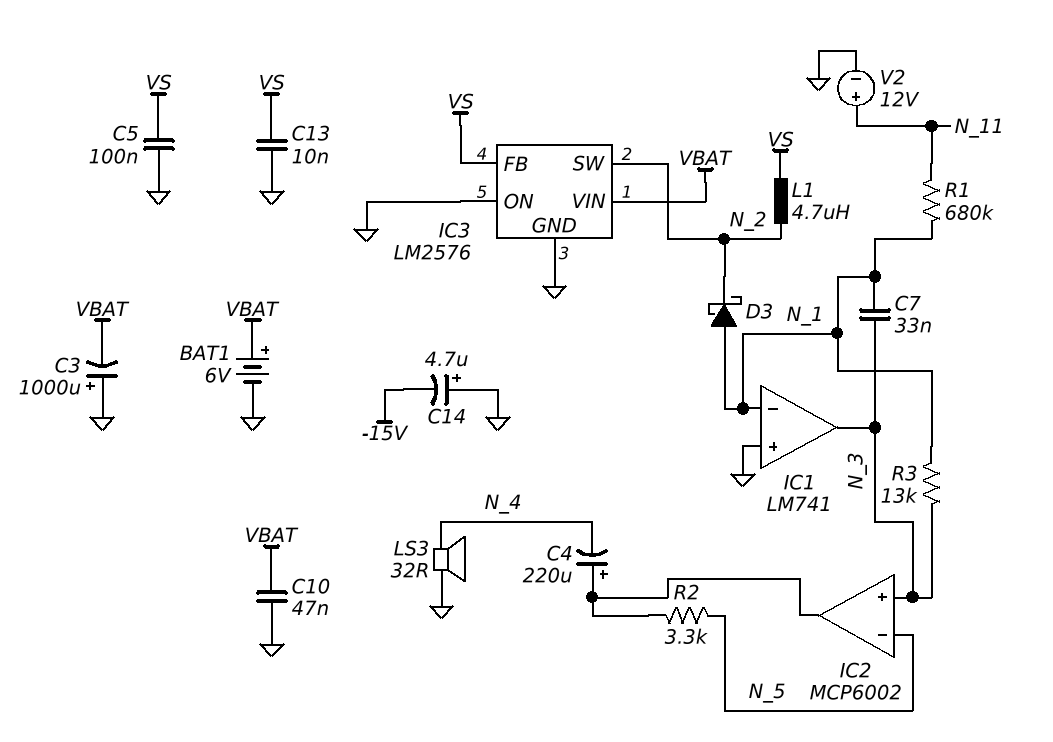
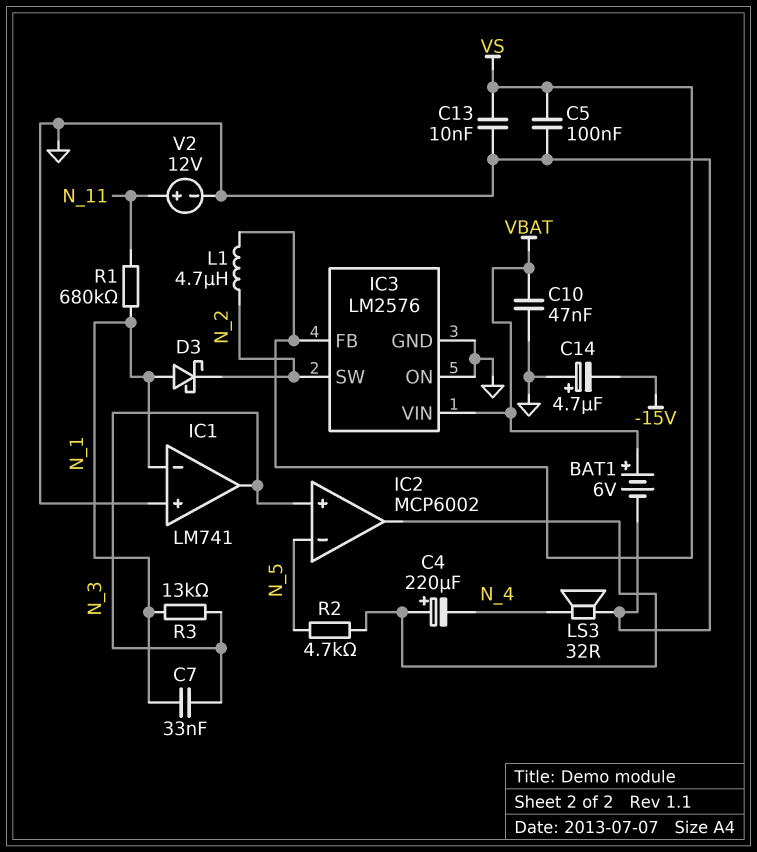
C3: 1000uF (plus GND, minus VBAT) -> none
R2: 3.3k (IC2/out, N_5) -> 4.7k (IC2/out, N_5)

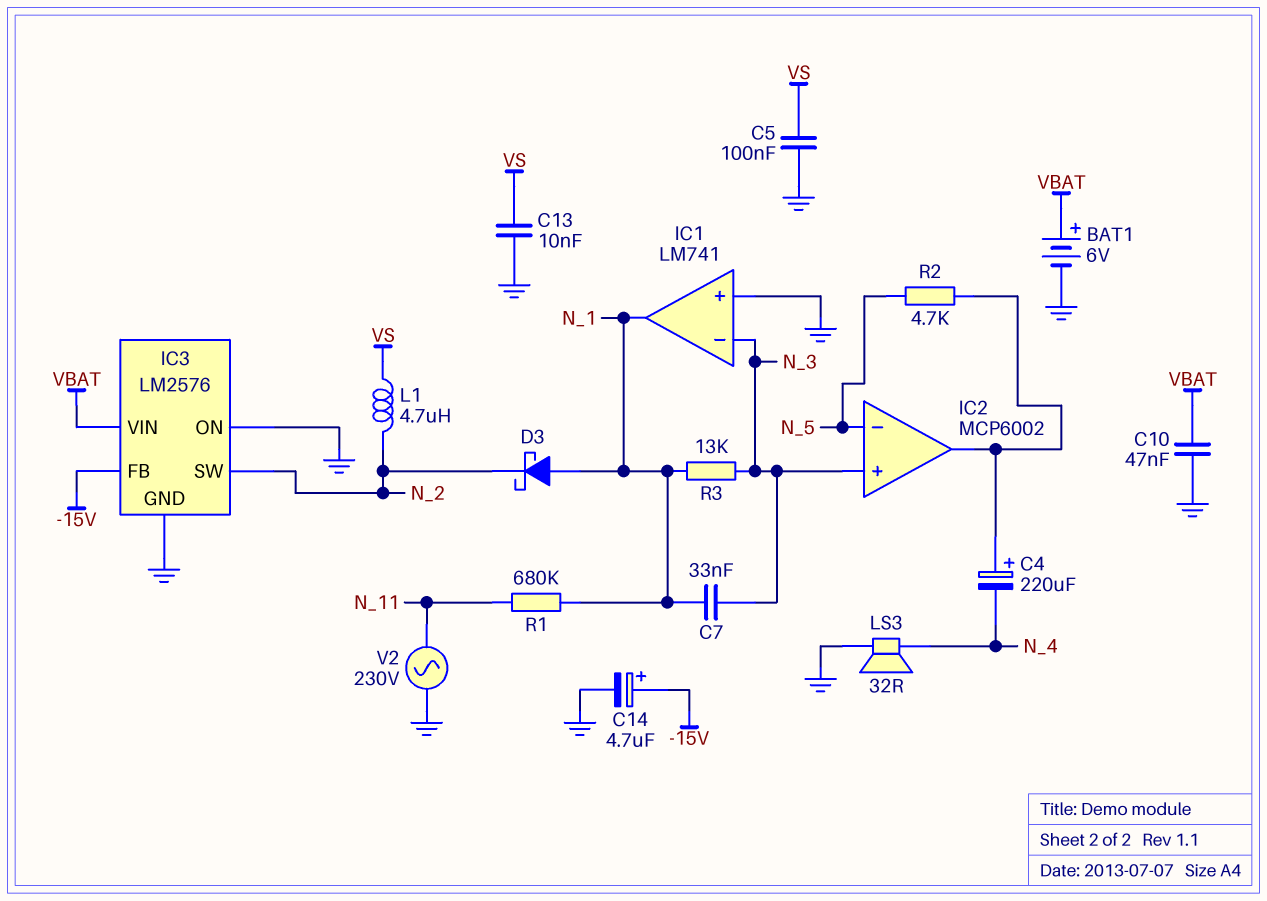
C14: 4.7uF (plus GND, minus -15V) -> 4.7uF (plus -15V, minus GND)
IC1 pin in-: N_1 -> N_3
IC1 pin out: N_3 -> N_1
IC3 pin FB: VS -> -15V
V2: 12V (plus N_11, minus GND) -> AC 230V (GND, N_11)

